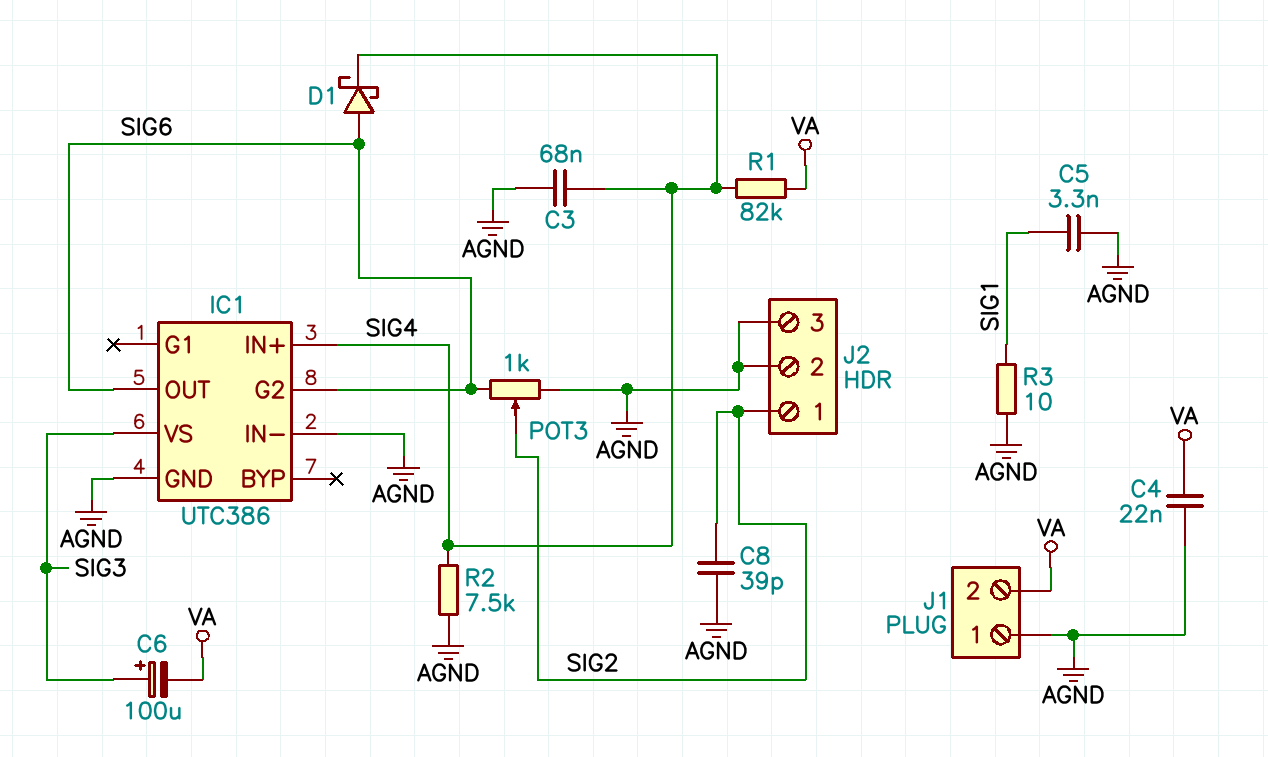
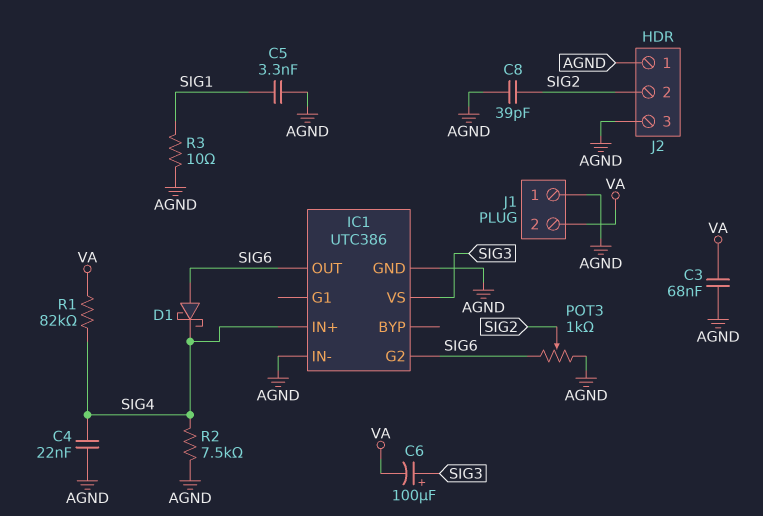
C3: 68nF (AGND, SIG4) -> 68nF (AGND, VA)
C4: 22nF (AGND, VA) -> 22nF (AGND, SIG4)
J2 pin 1: SIG2 -> AGND
J2 pin 2: AGND -> SIG2

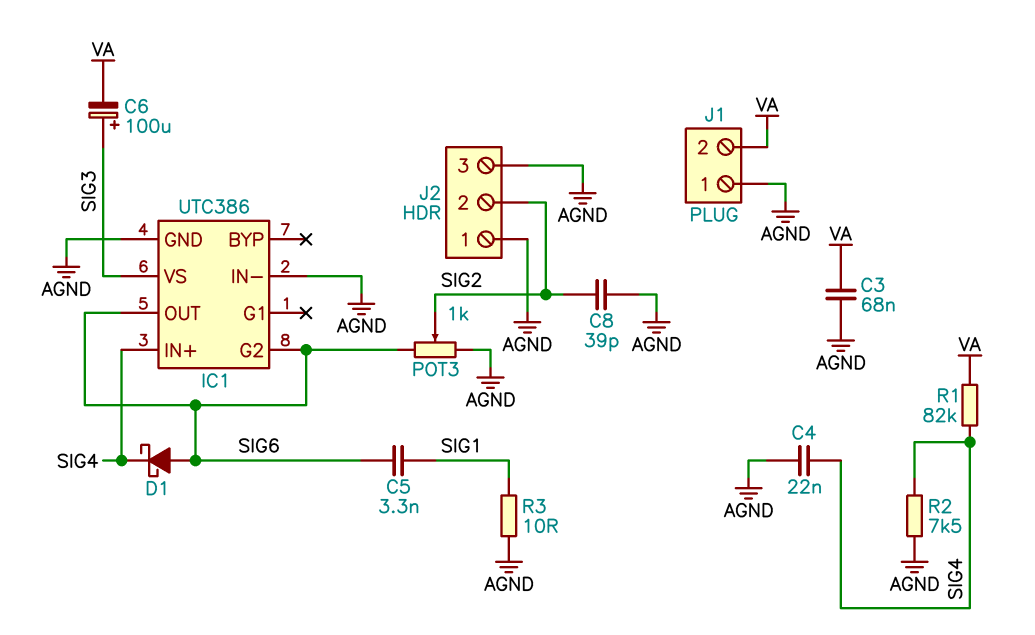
C5: 3.3nF (AGND, SIG1) -> 3.3nF (SIG1, SIG6)

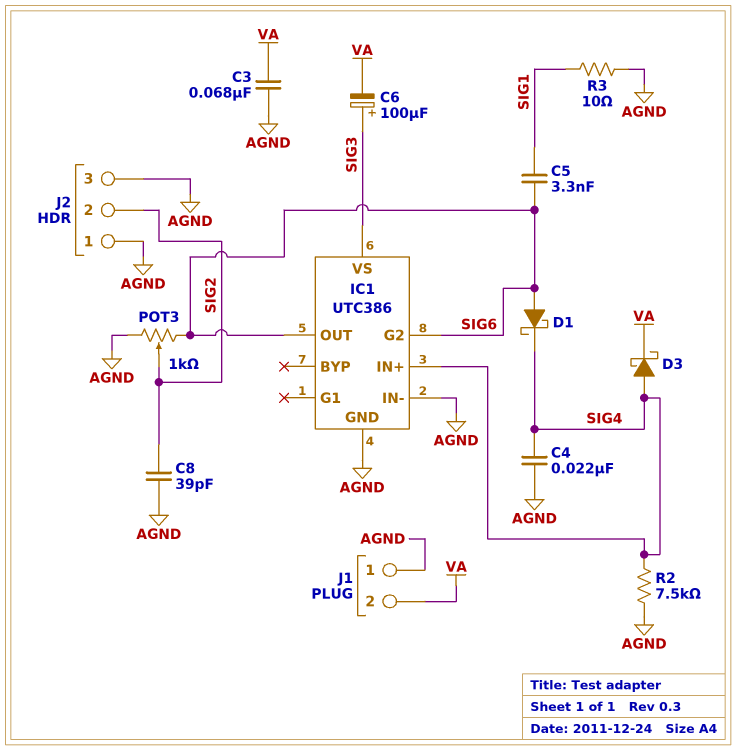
D3: none -> schottky (A SIG4, K VA)
R1: 82k (SIG4, VA) -> none

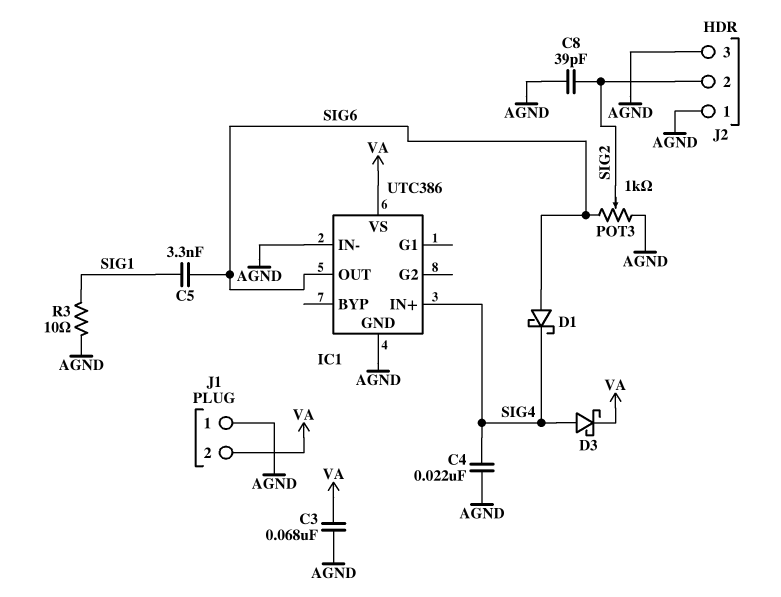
C6: 100uF (plus SIG3, minus VA) -> none
IC1 pin G2: SIG6 -> none
IC1 pin VS: SIG3 -> VA
R2: 7.5k (AGND, SIG4) -> none

